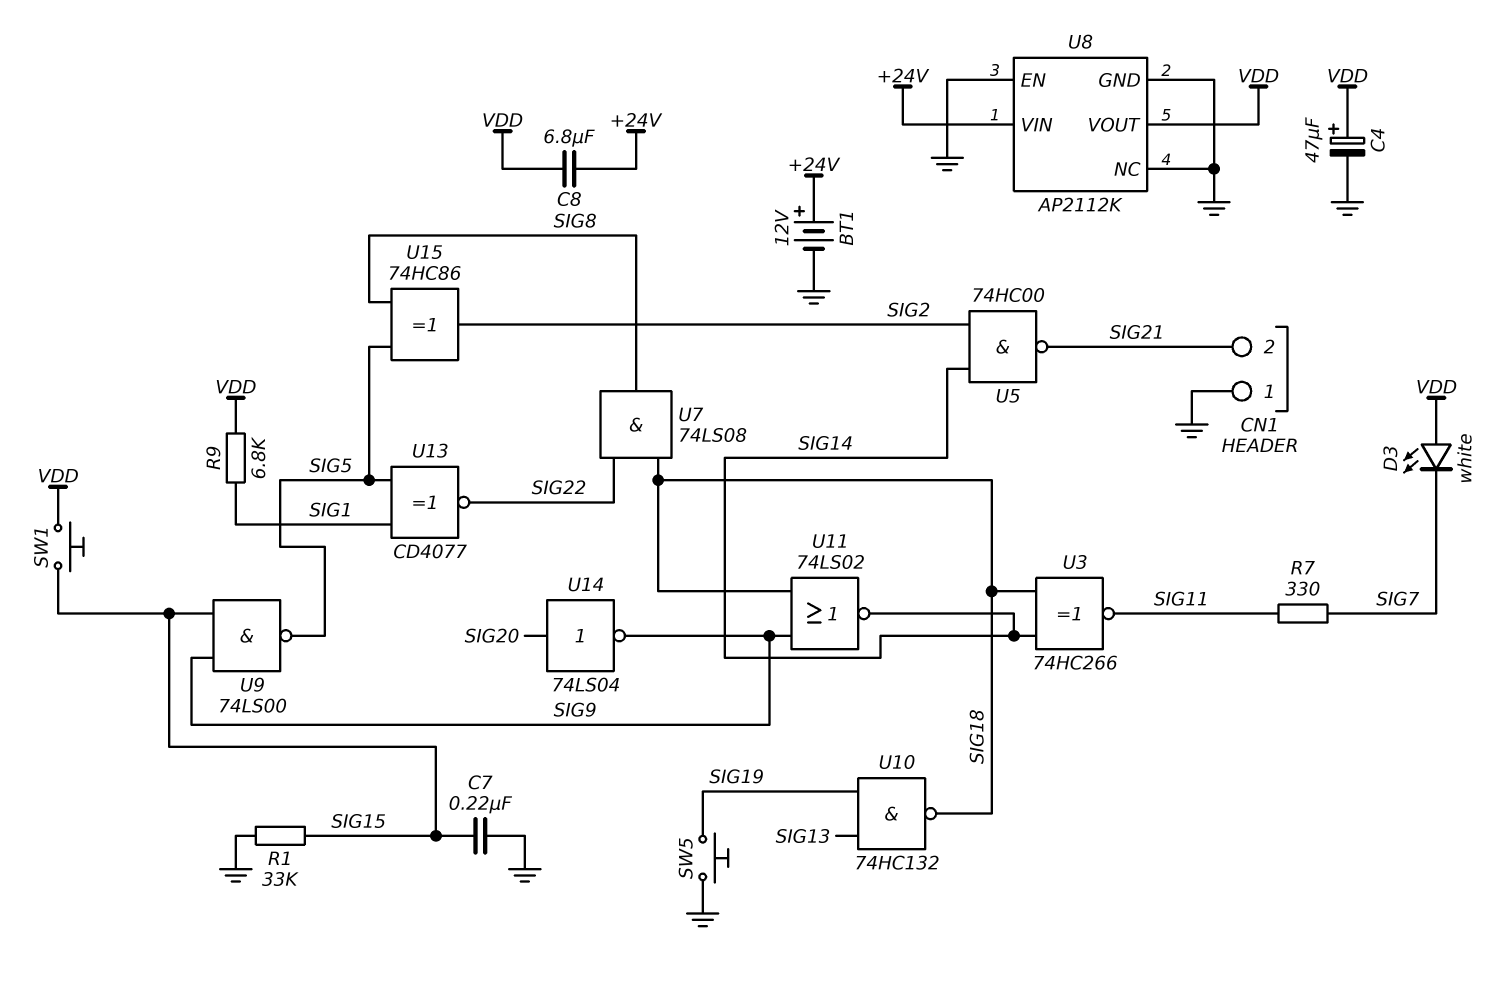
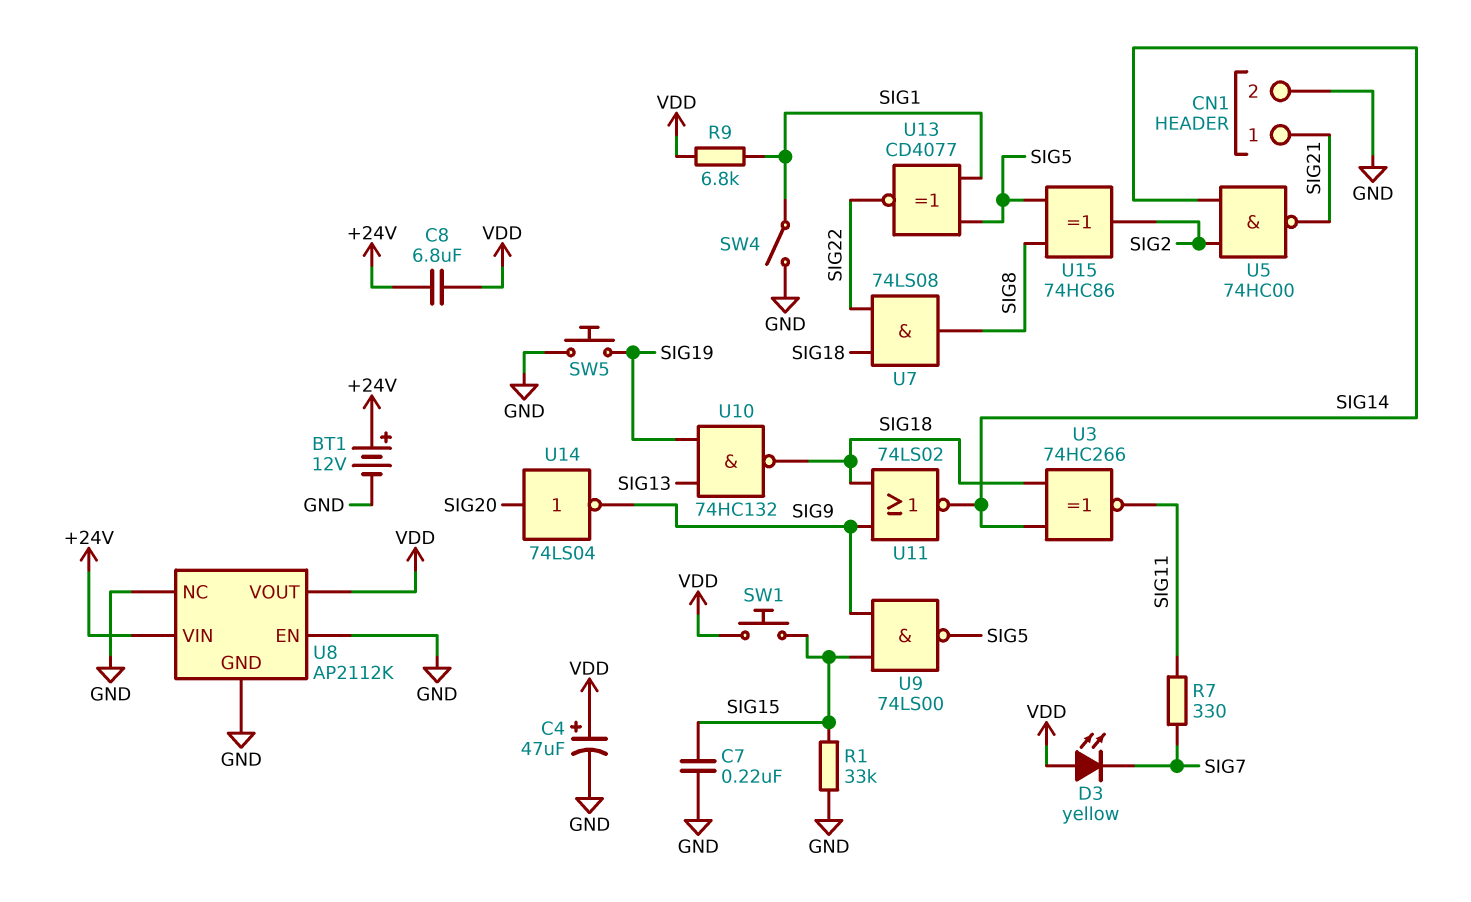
CN1 pin 1: GND -> SIG21
CN1 pin 2: SIG21 -> GND
D3: LED white (A VDD, K SIG7) -> LED yellow (A VDD, K SIG7)
SW4: none -> switch (GND, SIG1)

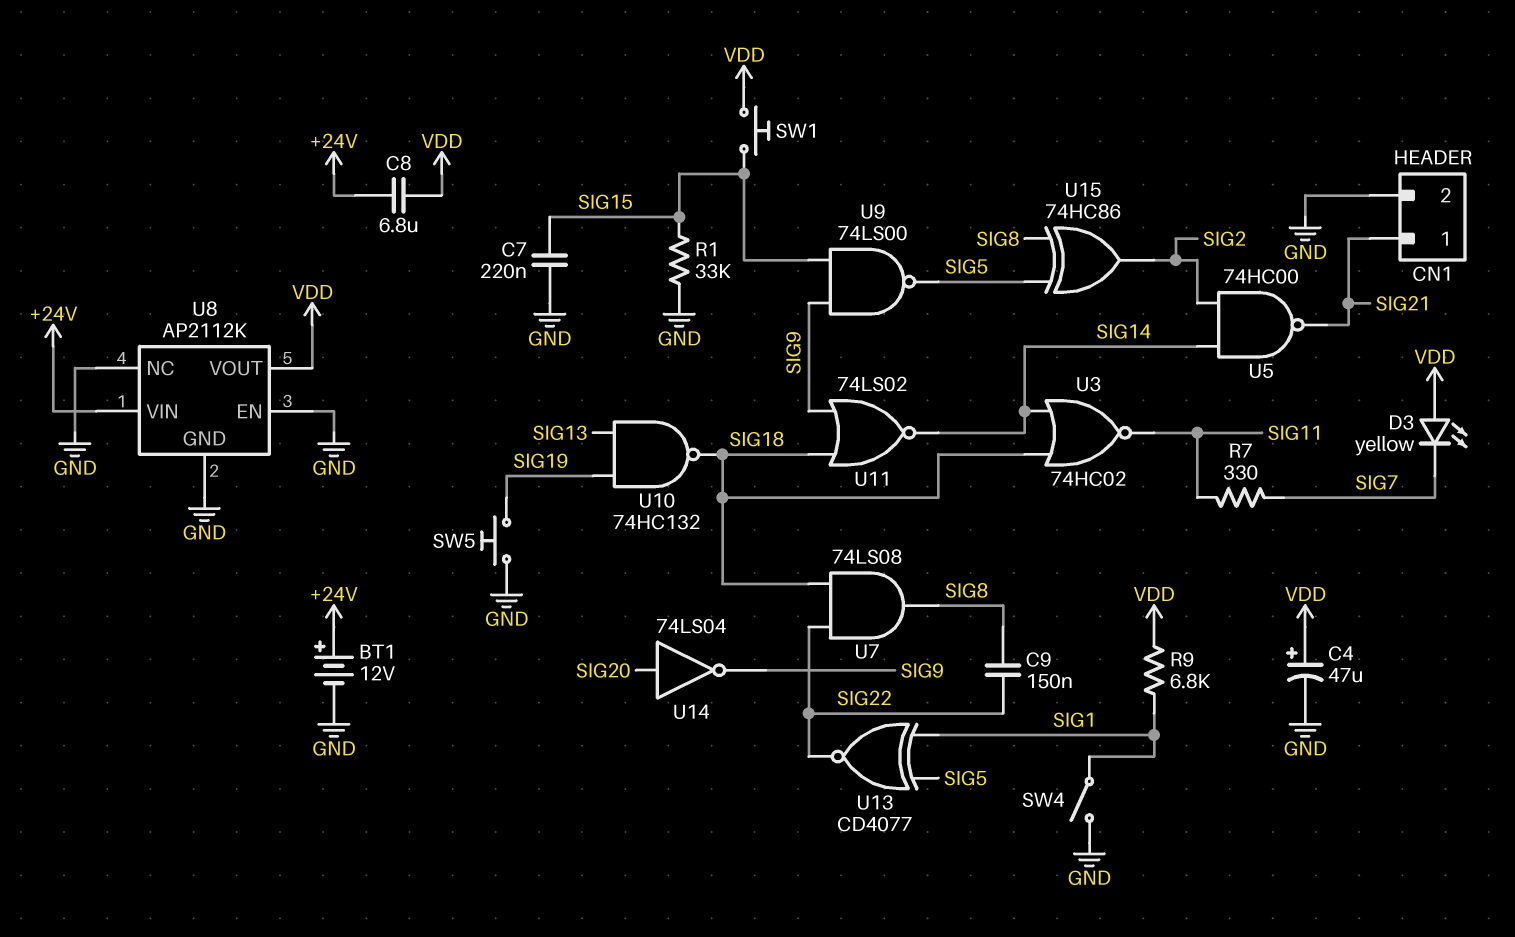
C9: none -> 150nF (SIG8, SIG22)
U3: XNOR 74HC266 (in SIG14, in SIG18, out SIG11) -> NOR 74HC02 (in SIG14, in SIG18, out SIG11)

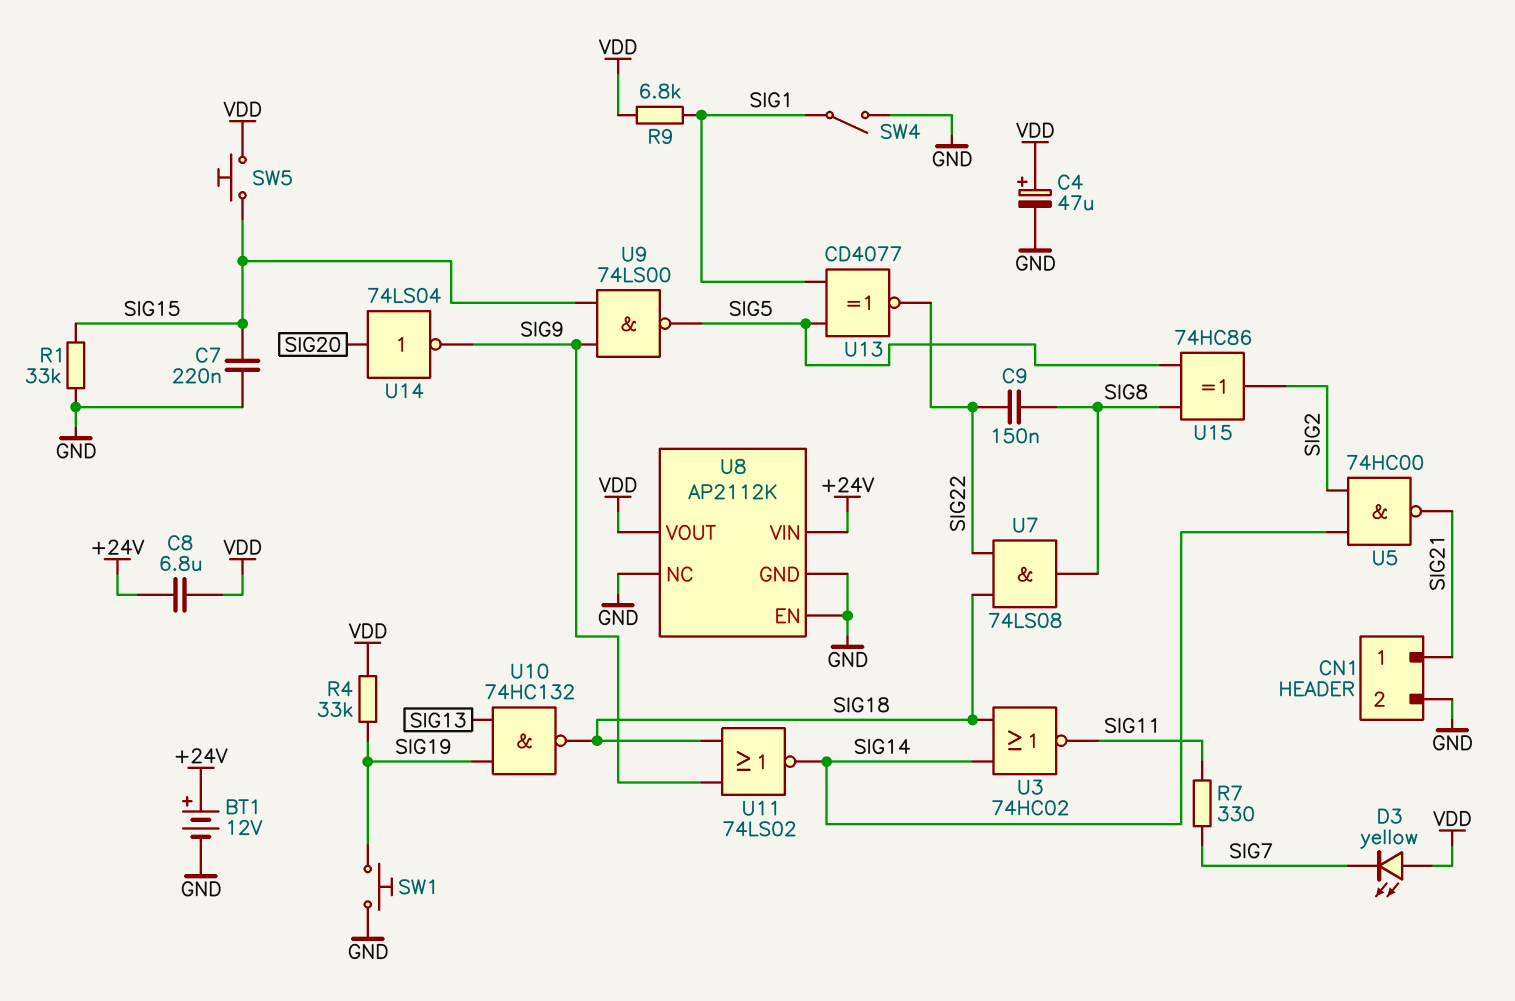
R4: none -> 33k (SIG19, VDD)
SW1: button (SIG15, VDD) -> button (GND, SIG19)
SW5: button (GND, SIG19) -> button (SIG15, VDD)

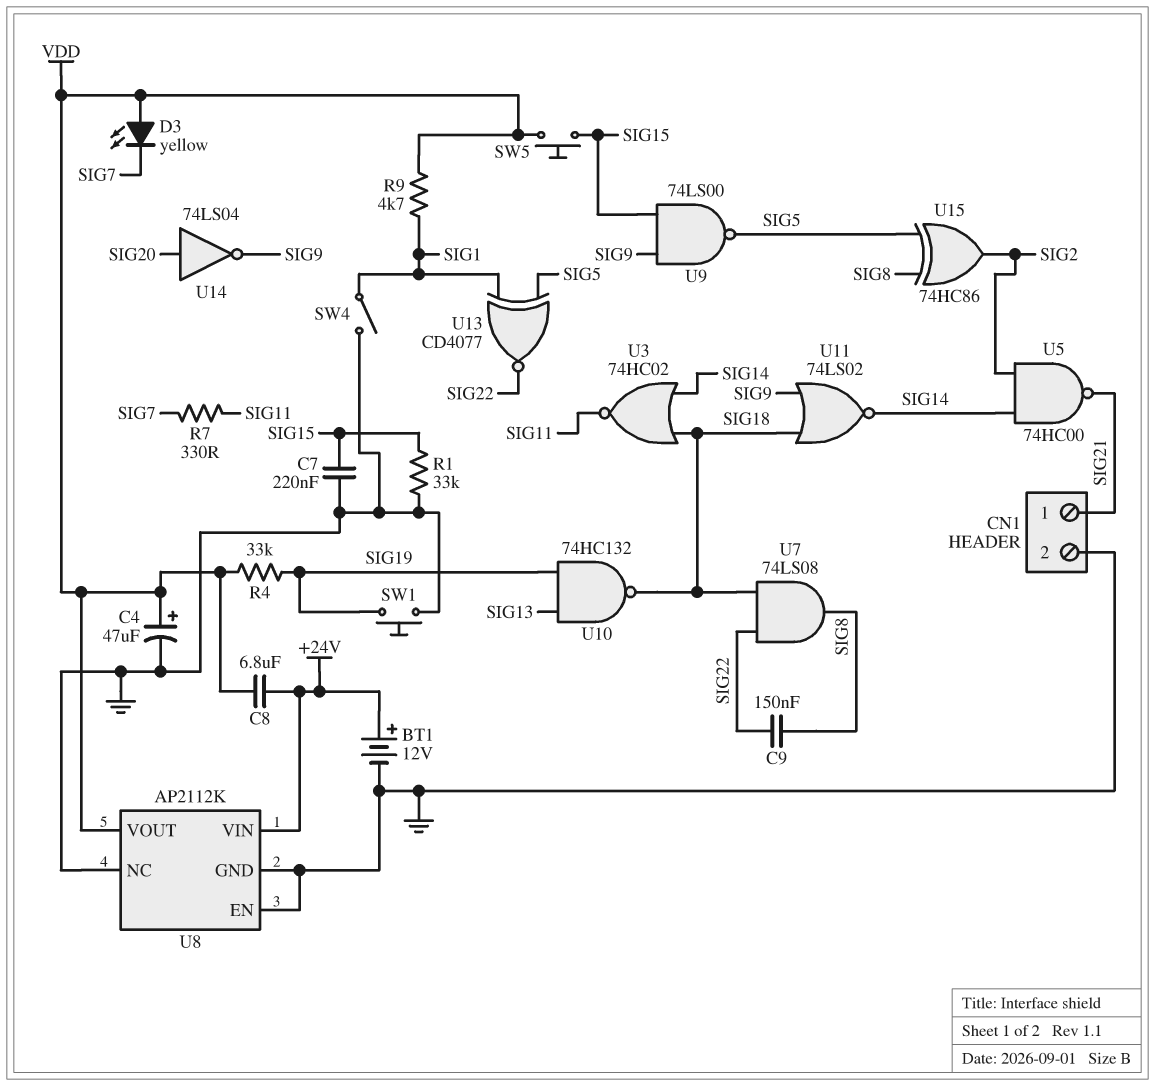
R9: 6.8k (SIG1, VDD) -> 4.7k (SIG1, VDD)

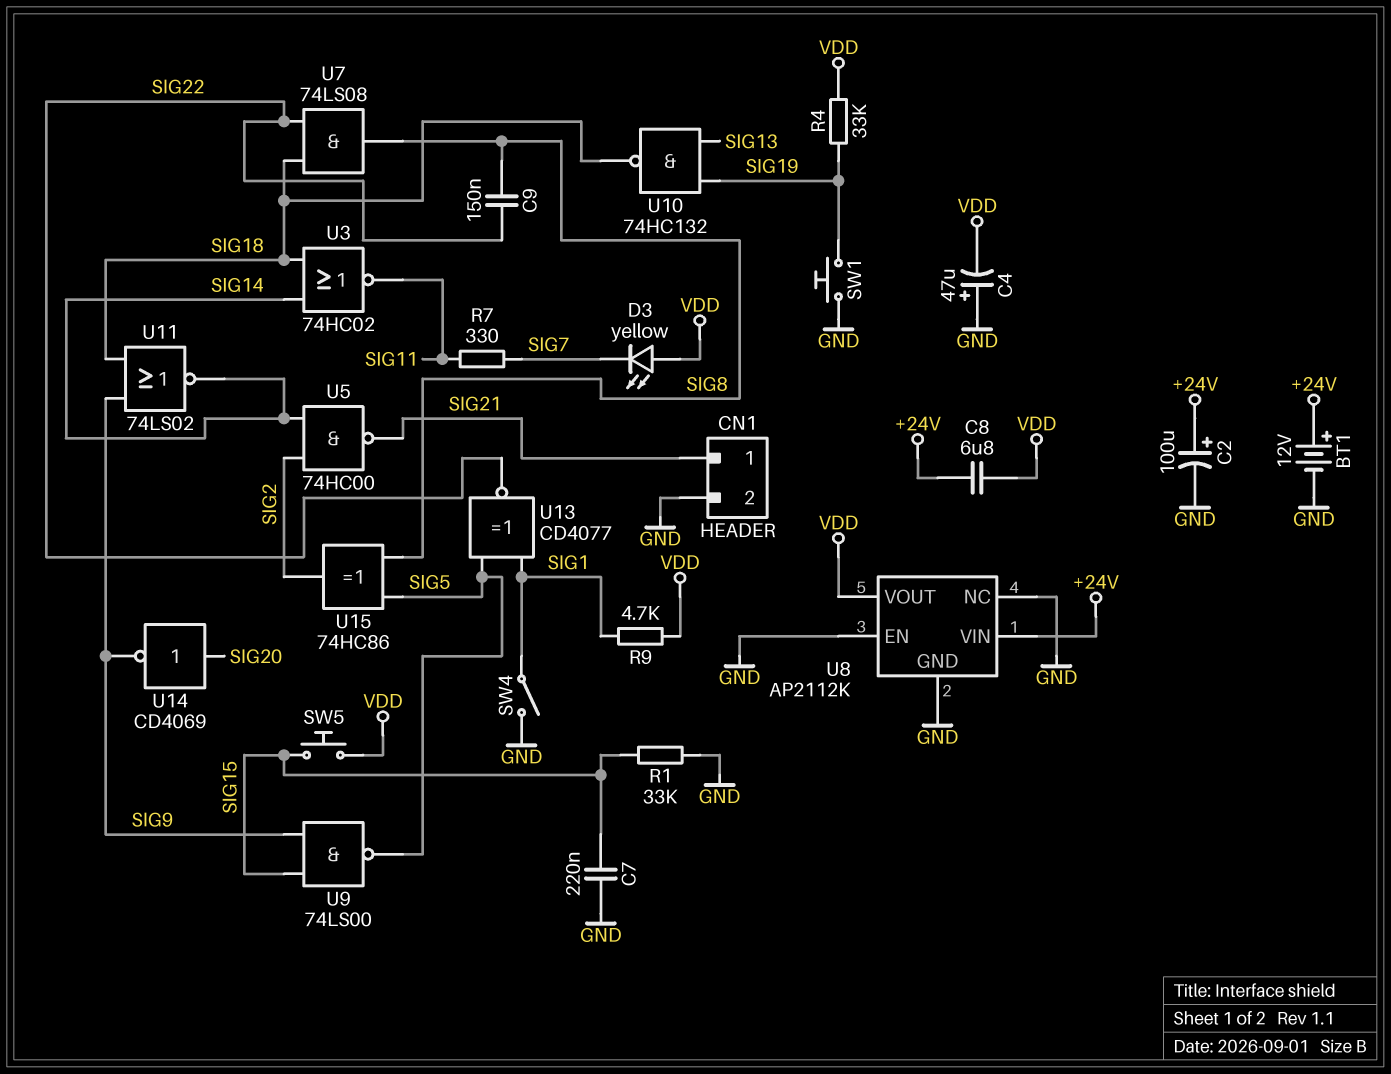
C2: none -> 100uF (plus +24V, minus GND)
C4: 47uF (plus VDD, minus GND) -> 47uF (plus GND, minus VDD)
U14: NOT 74LS04 (in SIG20, out SIG9) -> NOT CD4069 (in SIG20, out SIG9)

